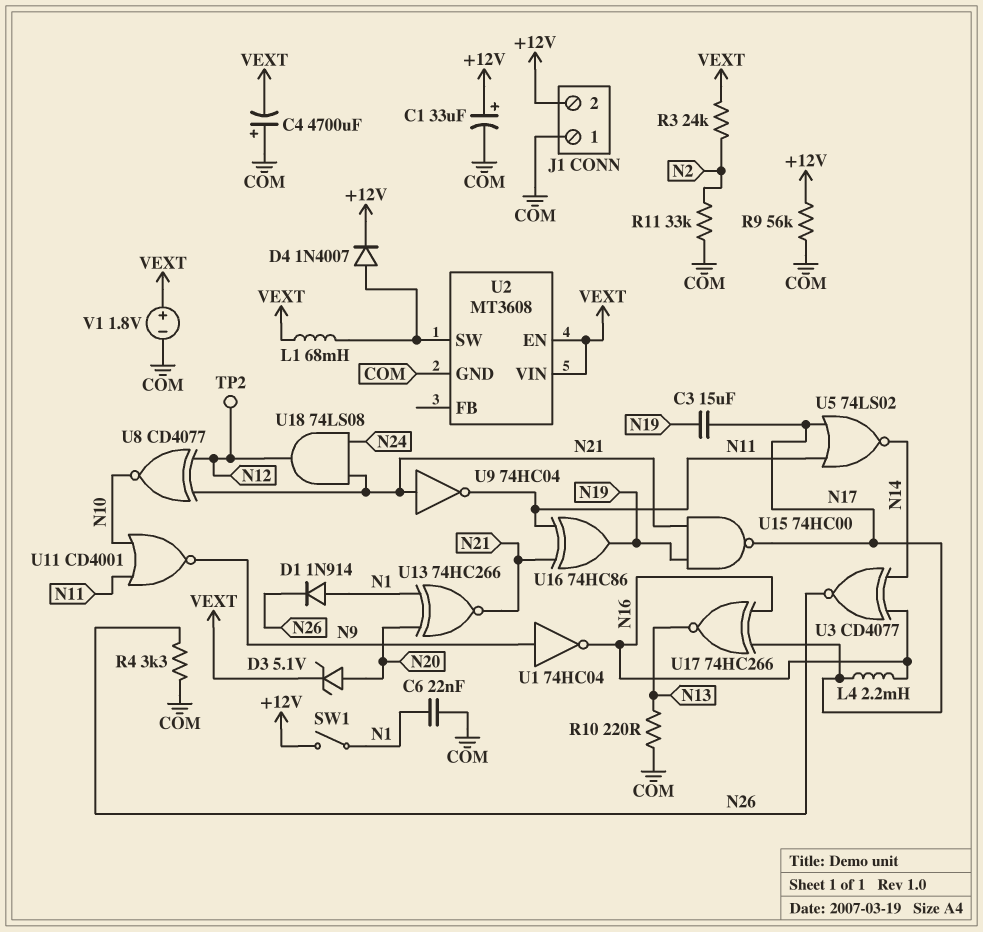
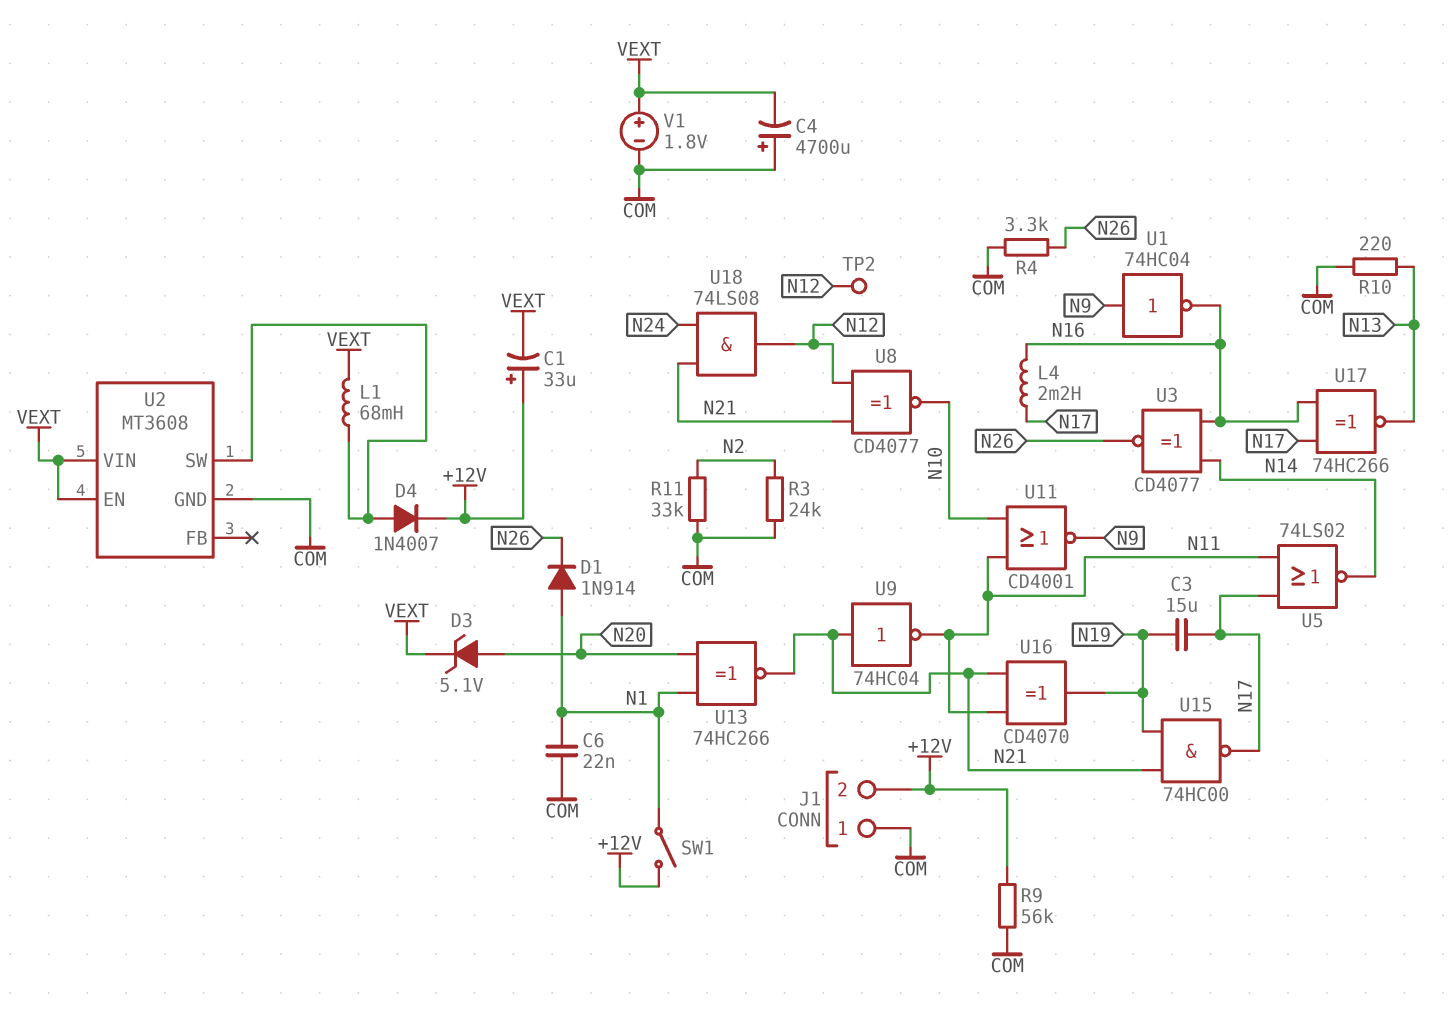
C1: 33uF (plus +12V, minus COM) -> 33uF (plus +12V, minus VEXT)
R3: 24k (N2, VEXT) -> 24k (COM, N2)
U16: XOR 74HC86 (in N11, in N21, out N19) -> XOR CD4070 (in N11, in N21, out N19)

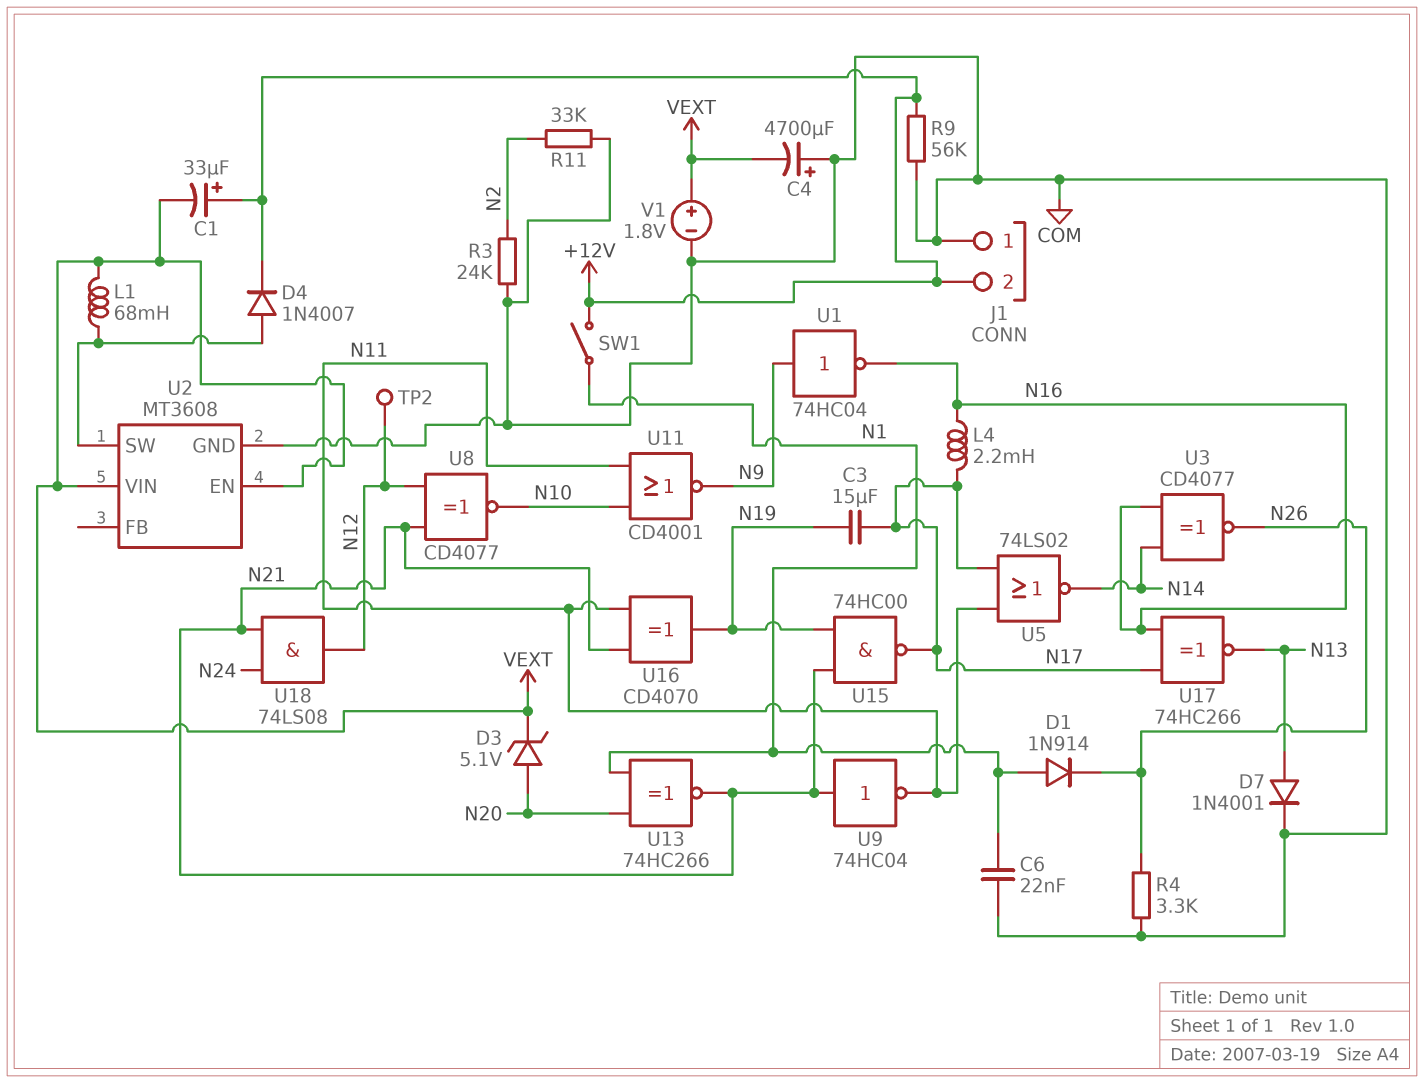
D7: none -> diode 1N4001 (A N13, K COM)
R10: 220 (COM, N13) -> none

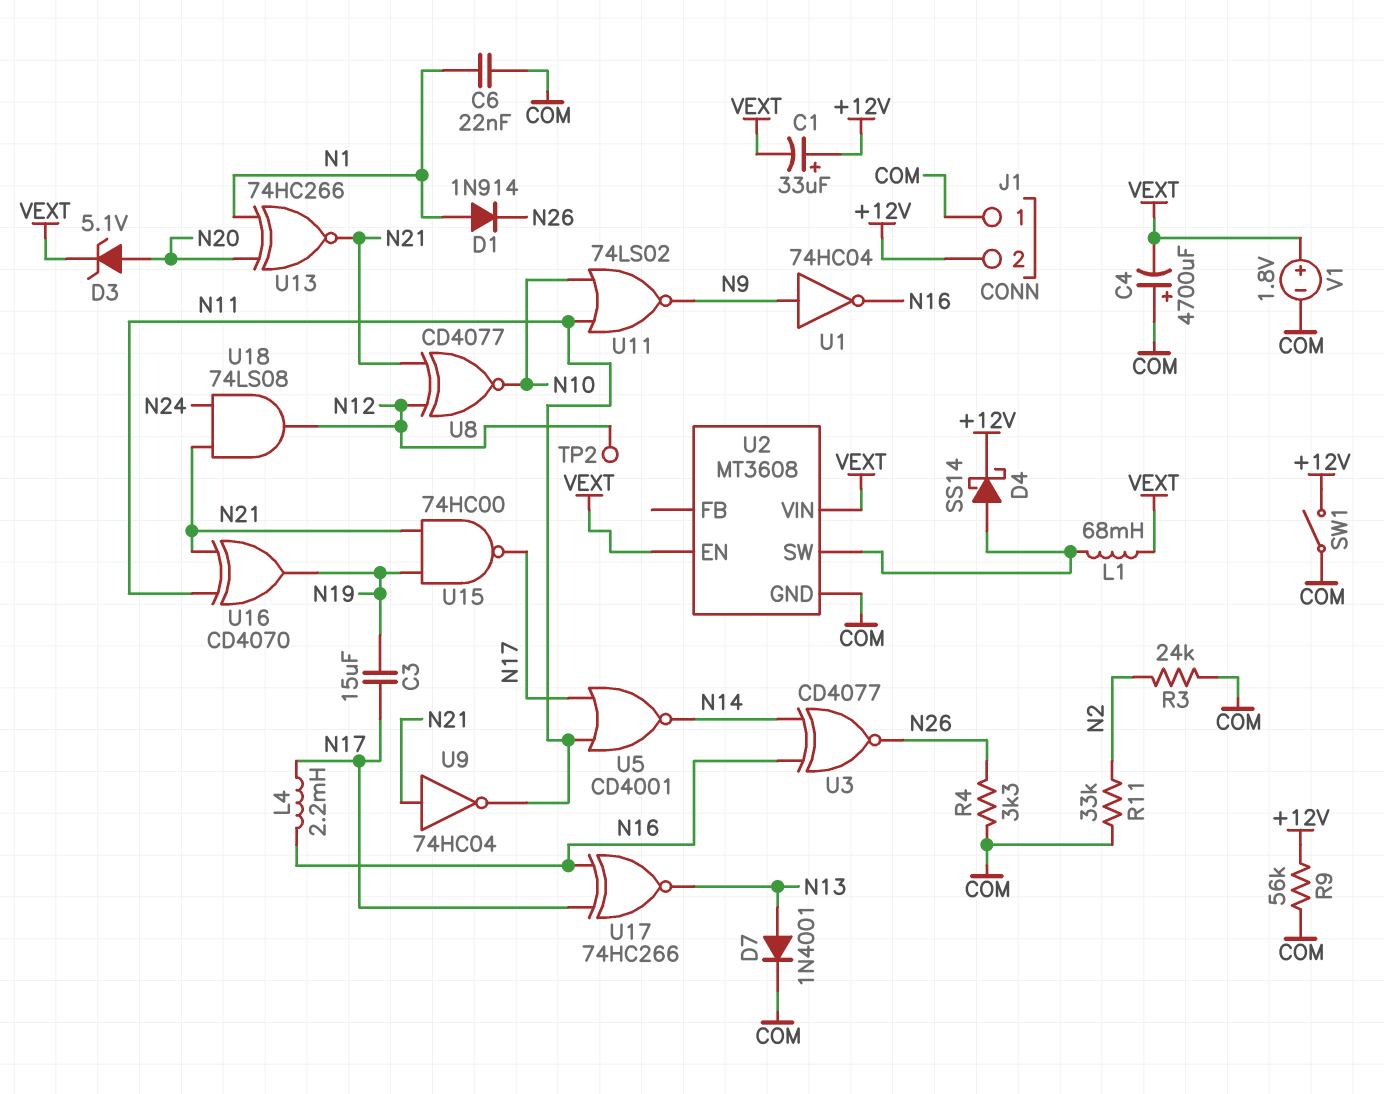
D4: diode 1N4007 (A U2/SW, K +12V) -> schottky SS14 (A U2/SW, K +12V)
SW1: switch (+12V, N1) -> switch (+12V, COM)
U5: NOR 74LS02 (in N11, in N17, out N14) -> NOR CD4001 (in N11, in N17, out N14)
U11: NOR CD4001 (in N10, in N11, out N9) -> NOR 74LS02 (in N10, in N11, out N9)

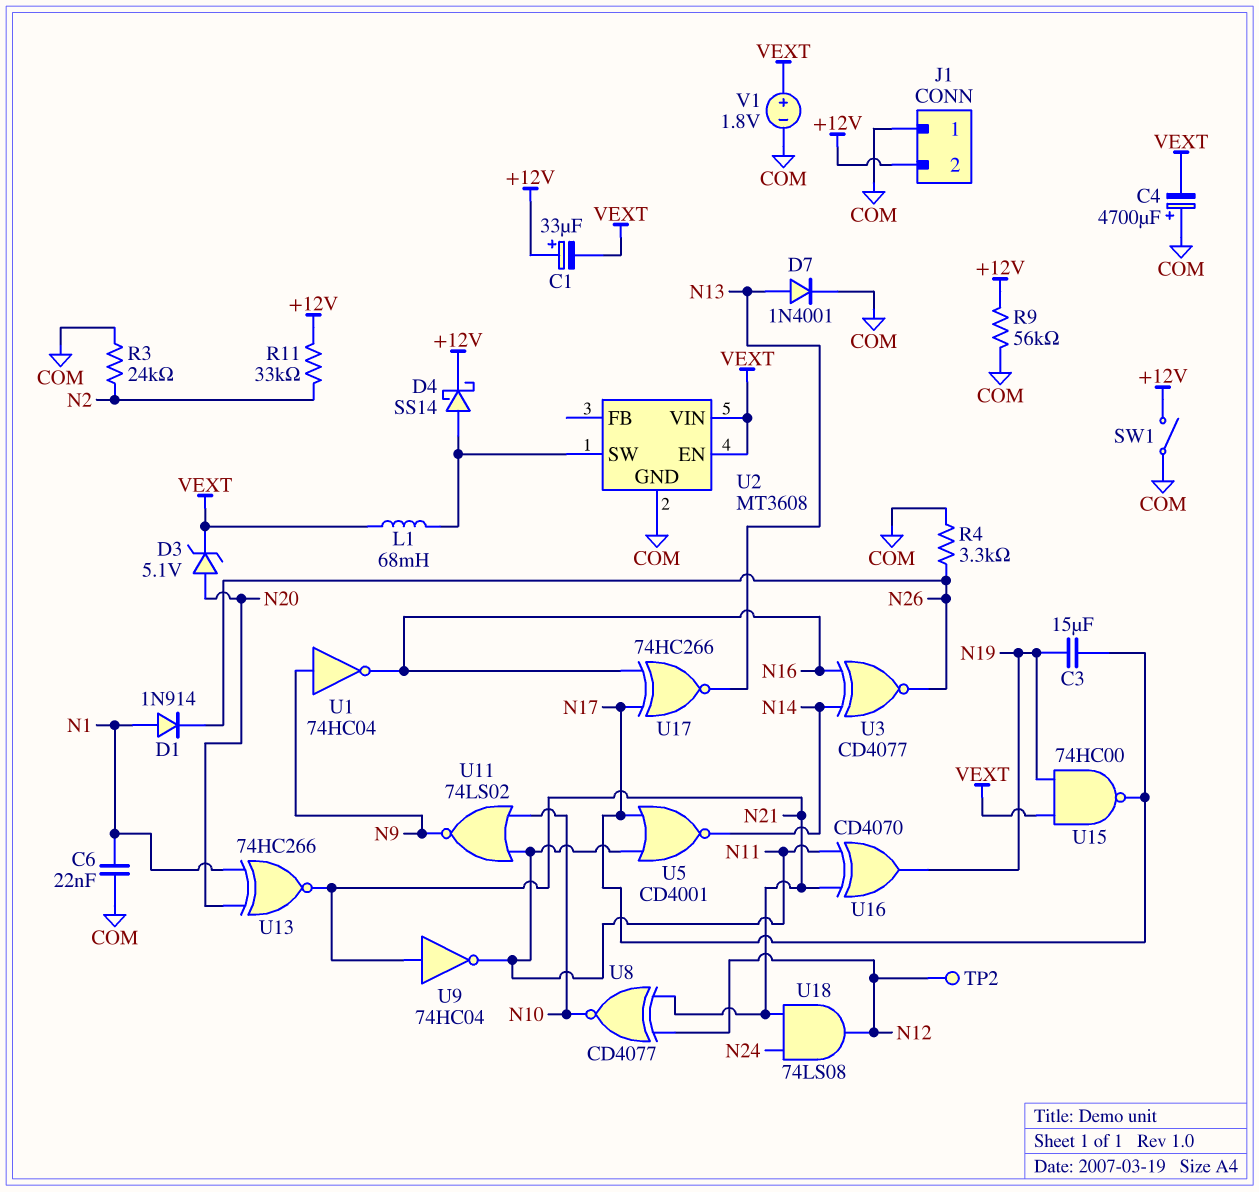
L4: 2.2mH (N16, N17) -> none
R11: 33k (COM, N2) -> 33k (+12V, N2)
U15: NAND 74HC00 (in N19, in N21, out N17) -> NAND 74HC00 (in N19, in VEXT, out N17)

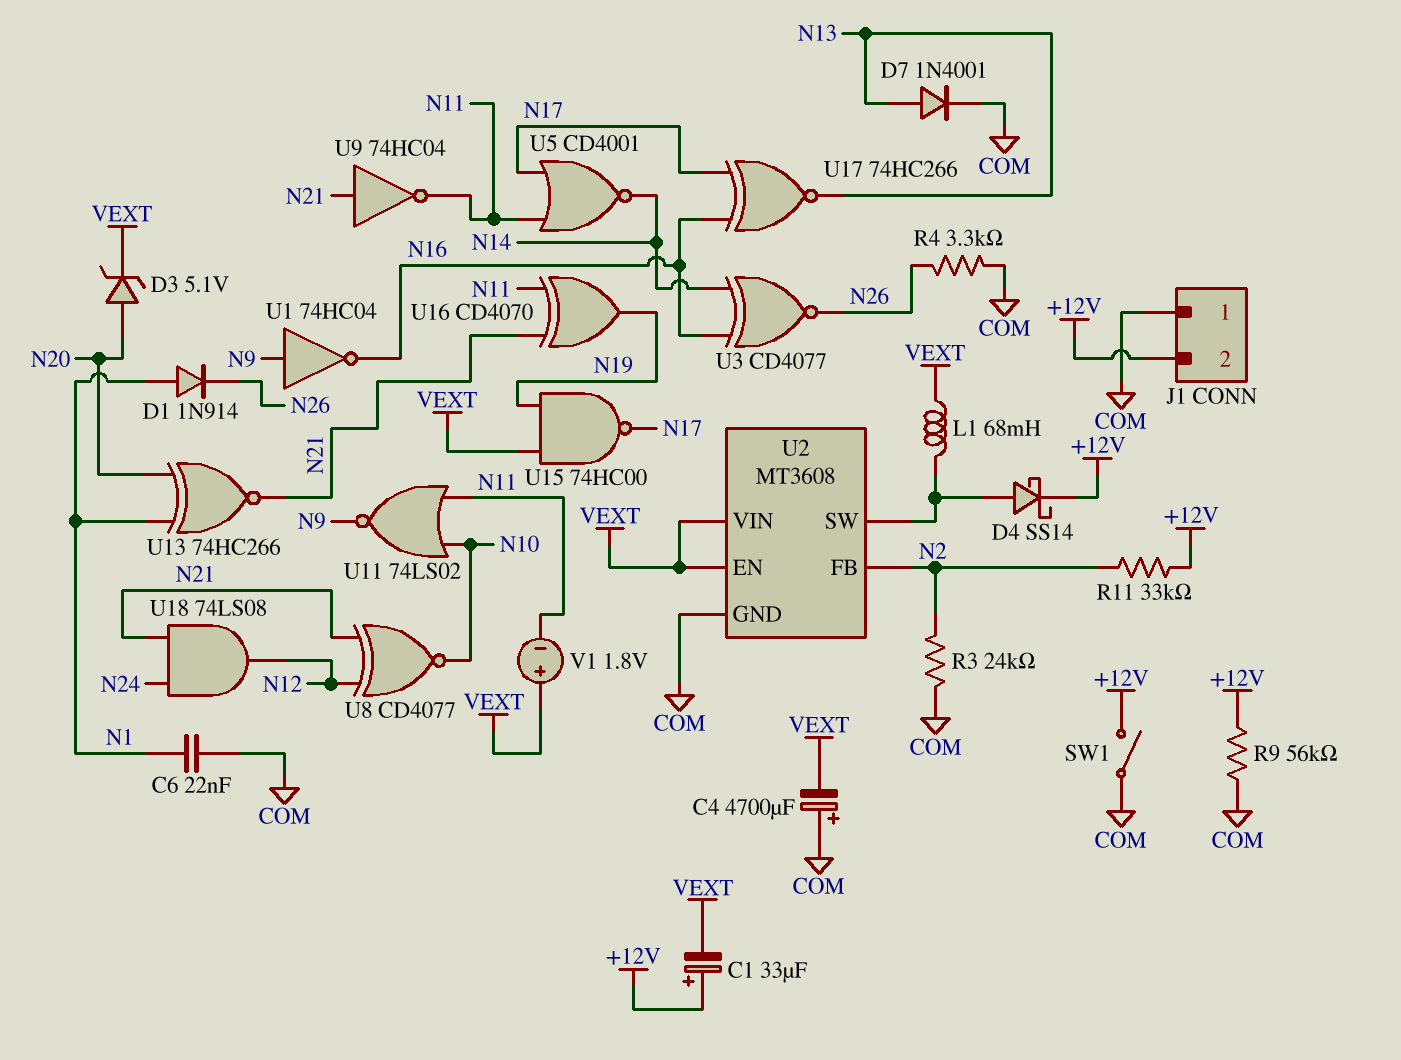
C3: 15uF (N17, N19) -> none
TP2: test point (N12) -> none
U2 pin FB: none -> N2
V1: 1.8V (plus VEXT, minus COM) -> 1.8V (plus VEXT, minus N11)

